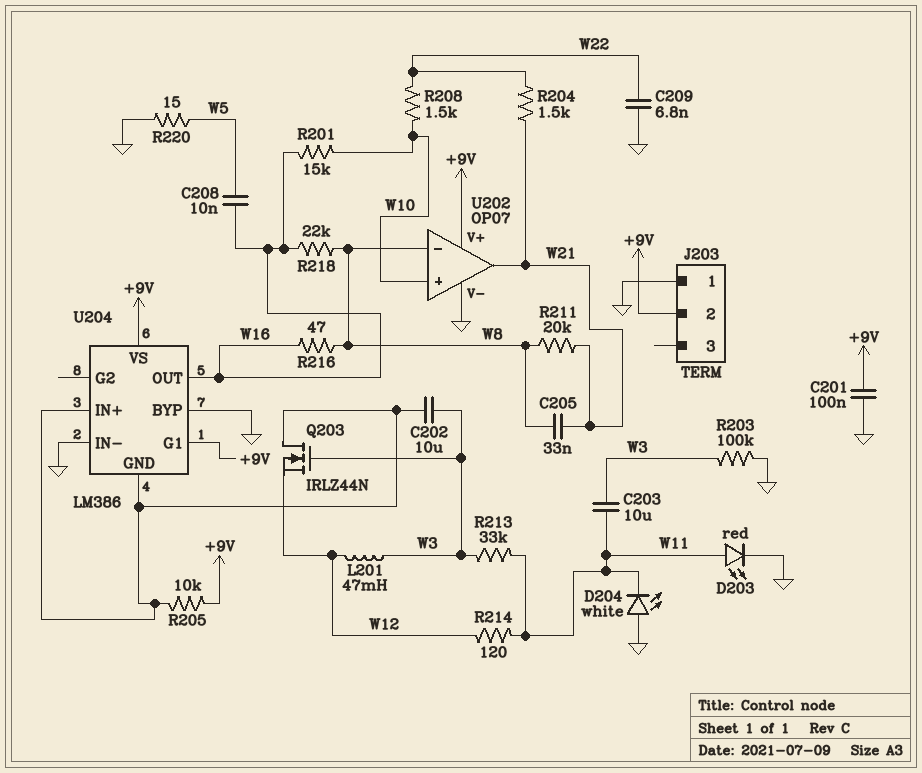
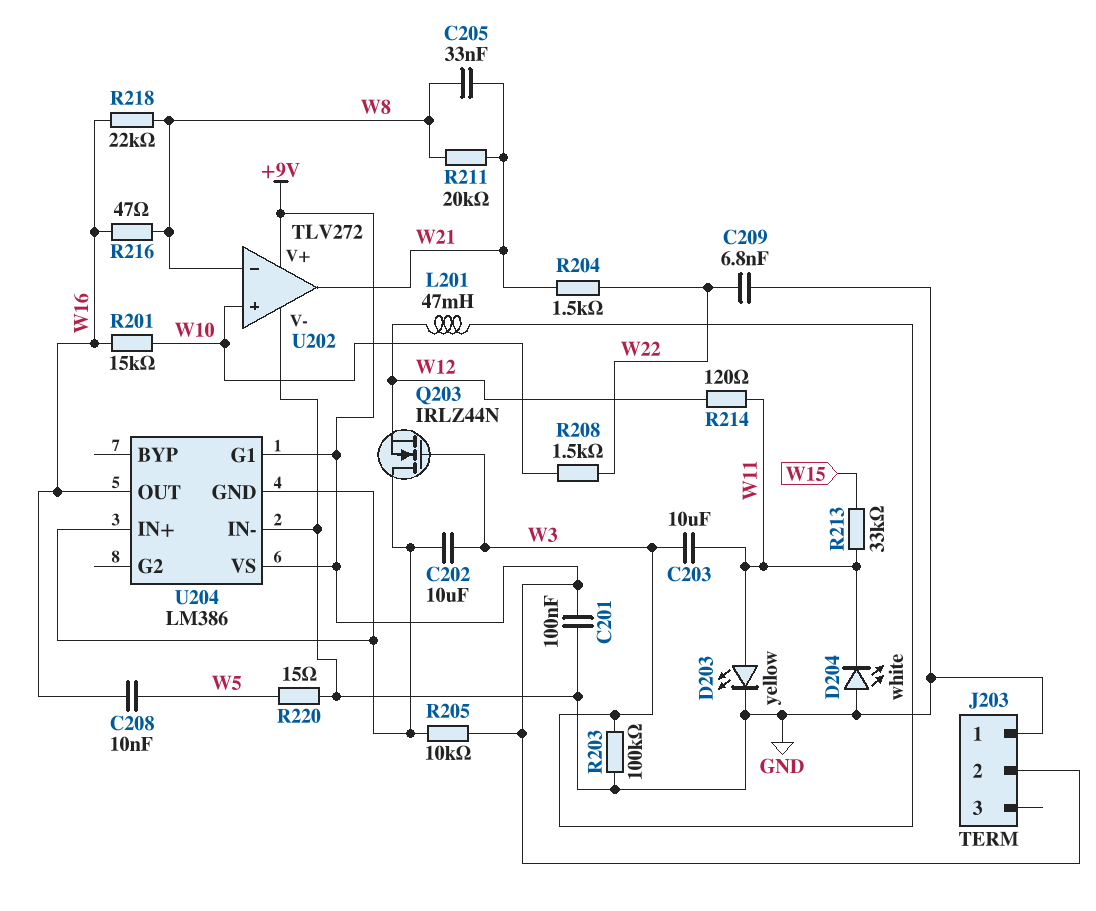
D203: LED red (A W11, K GND) -> LED yellow (A W11, K GND)
R213: 33k (W3, W11) -> 33k (W11, W15)
U202: OP07 -> TLV272
U204 pin BYP: GND -> none

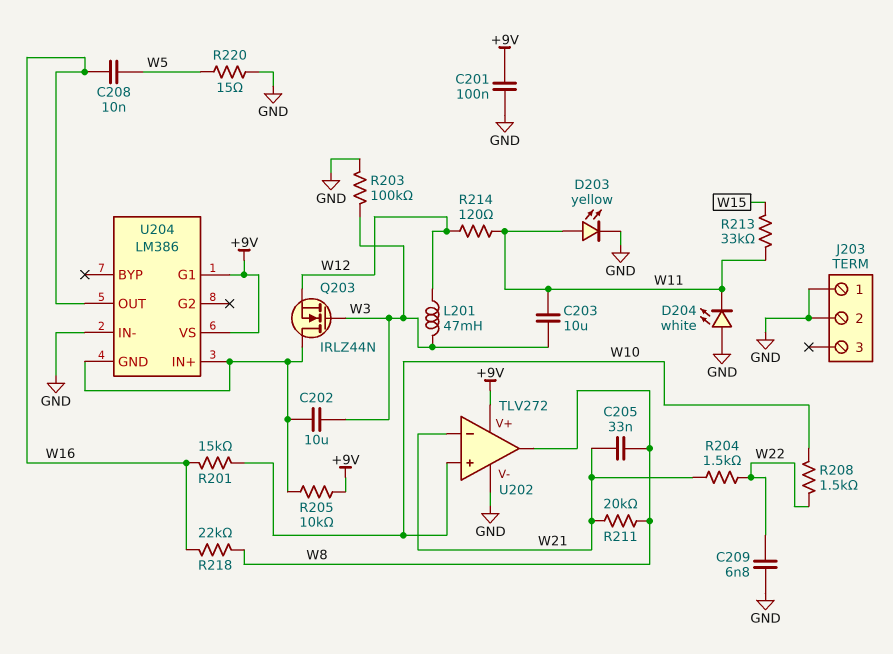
J203 pin 2: +9V -> GND
R216: 47 (W8, W16) -> none
U202 pin in-: W8 -> W21
U202 pin out: W21 -> W8

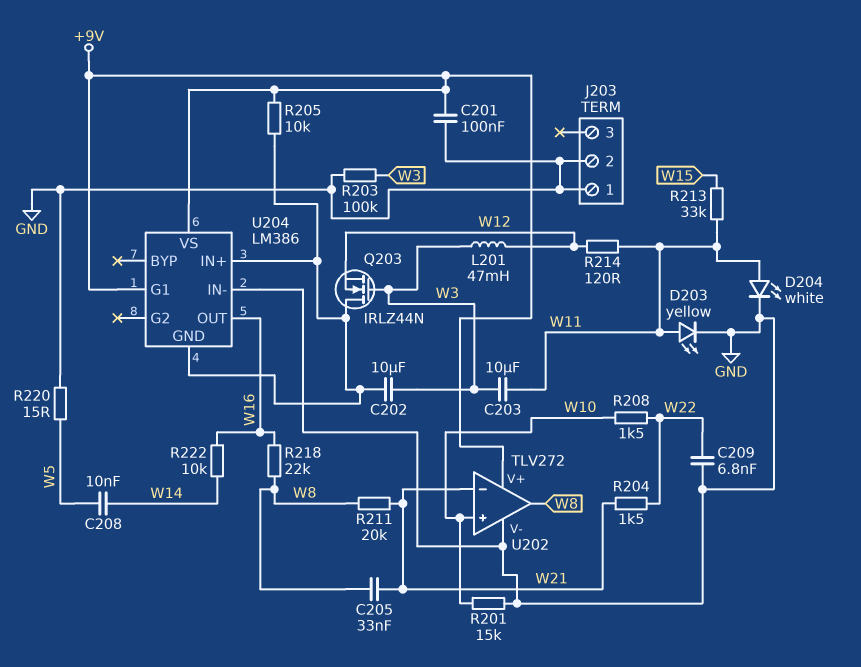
C208: 10nF (W5, W16) -> 10nF (W5, W14)
D204: LED white (A GND, K W11) -> LED white (A W11, K GND)
R201: 15k (W10, W16) -> 15k (GND, W10)
R222: none -> 10k (W14, W16)

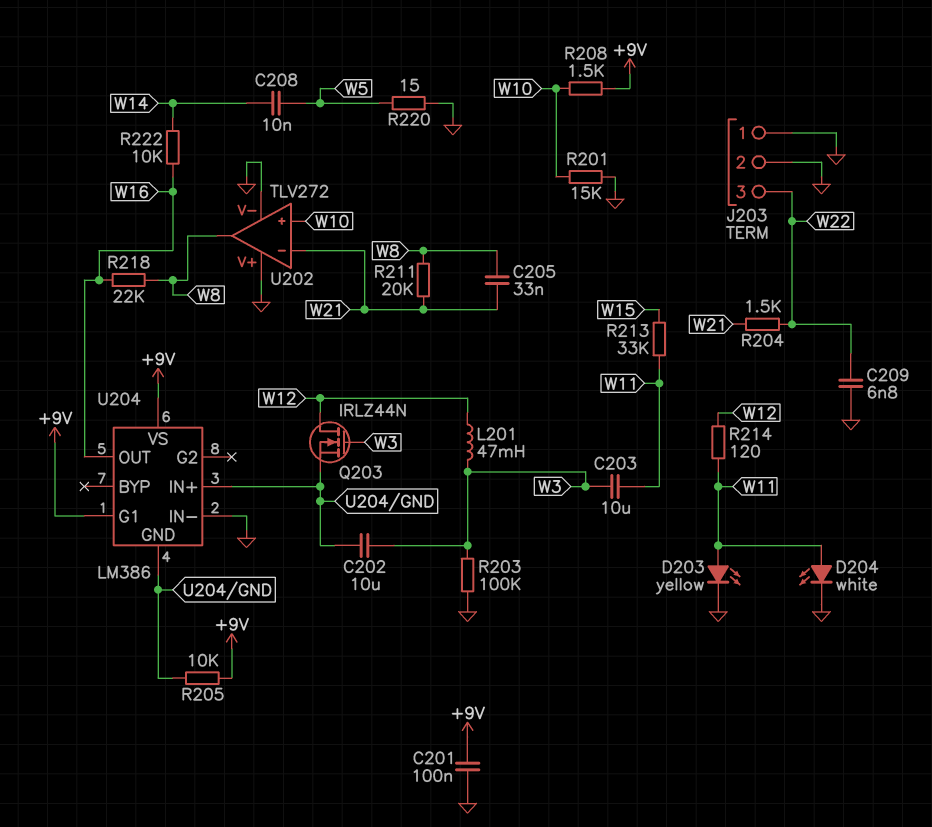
J203 pin 3: none -> W22
Q203: NMOS IRLZ44N (G W3, D U204/GND, S W12) -> NMOS IRLZ44N (G W3, D W12, S U204/GND)
R208: 1.5k (W10, W22) -> 1.5k (+9V, W10)
U202 pin V+: +9V -> GND

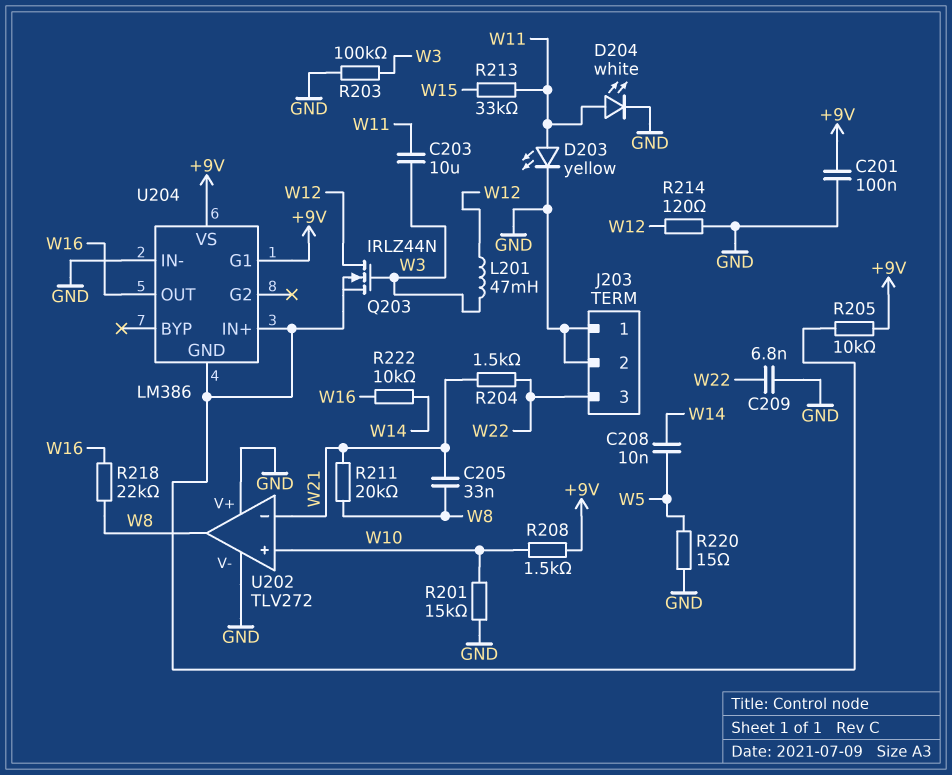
C202: 10uF (U204/GND, W3) -> none
R214: 120 (W11, W12) -> 120 (GND, W12)

